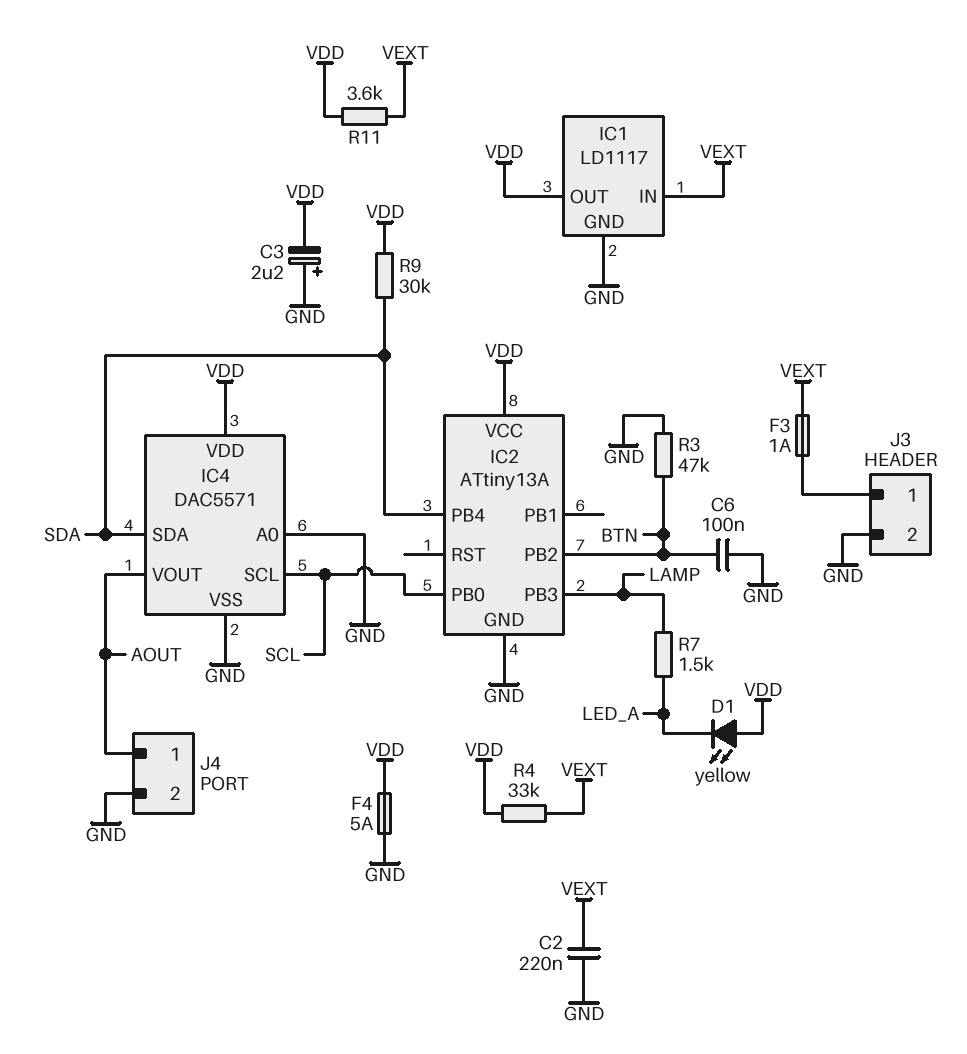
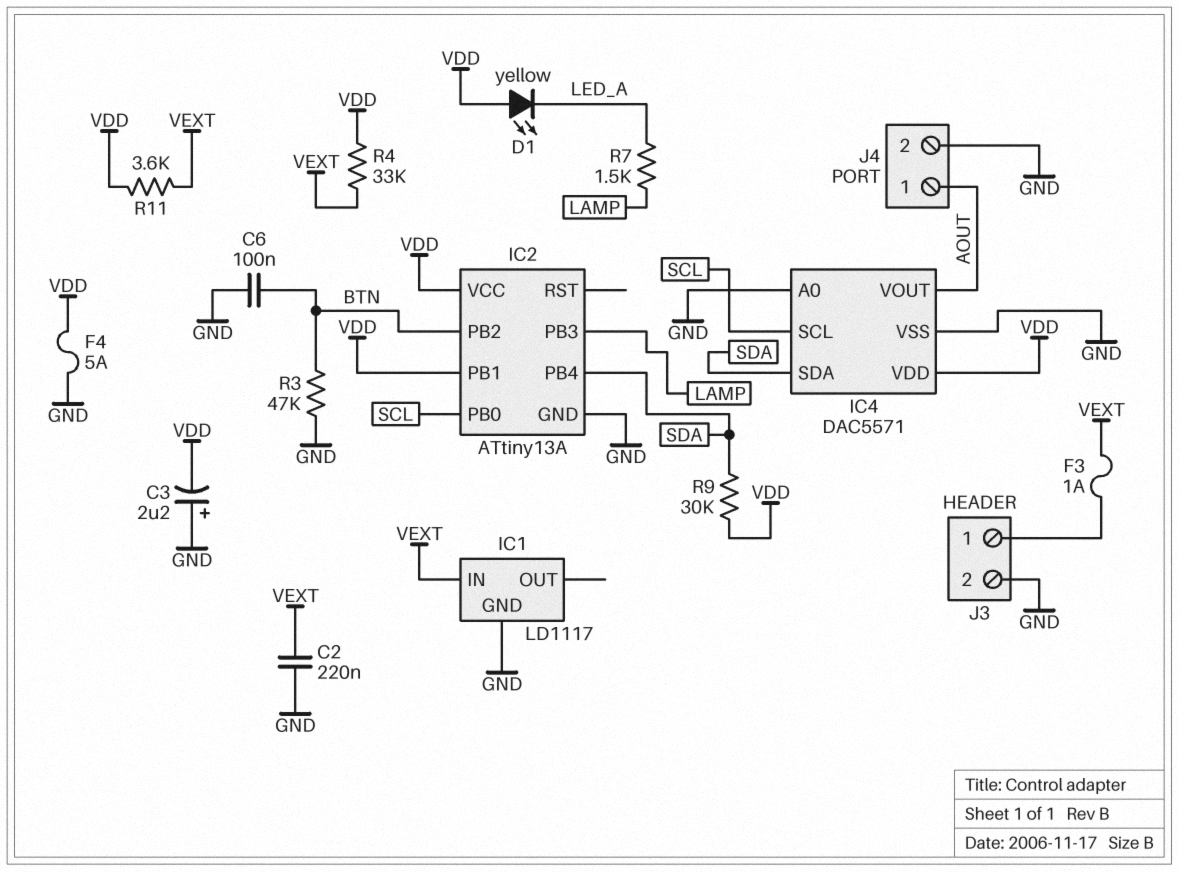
IC1 pin OUT: VDD -> none
IC2 pin PB1: none -> VDD

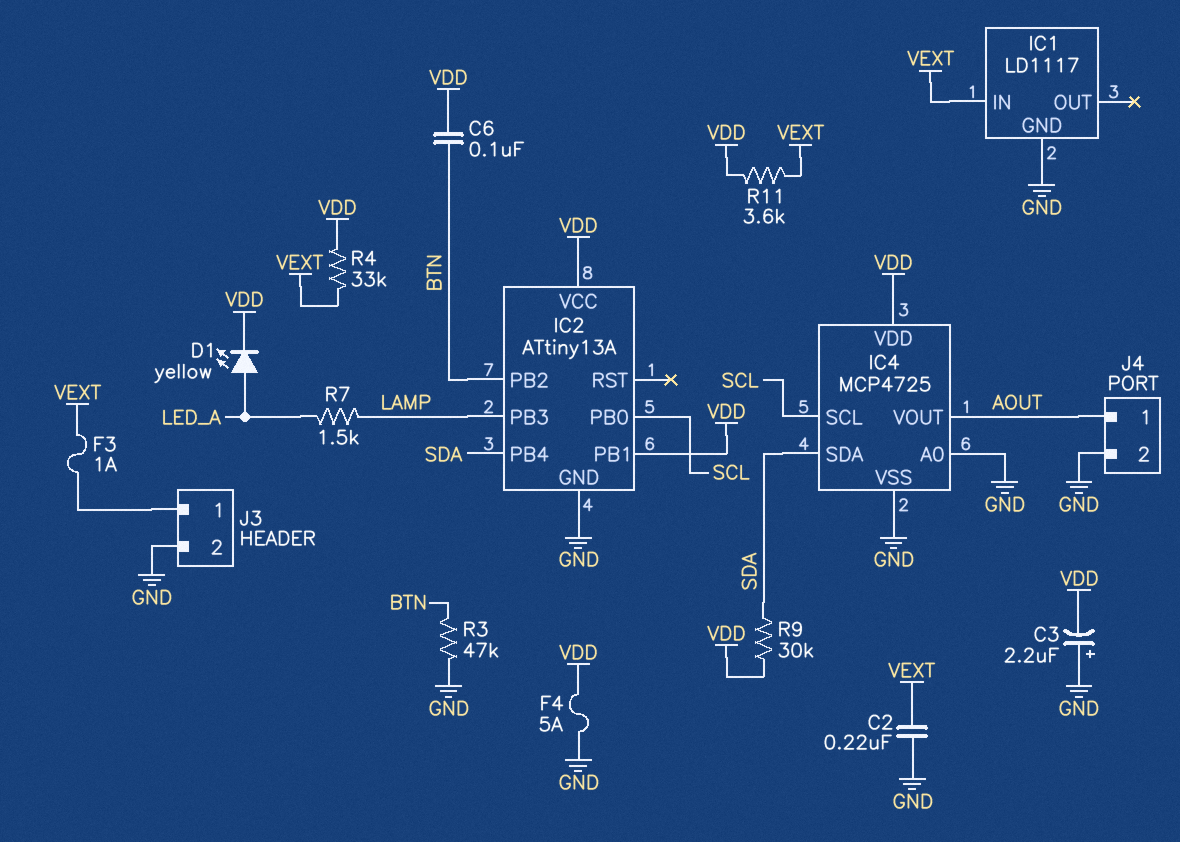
C6: 100nF (BTN, GND) -> 100nF (BTN, VDD)
D1: LED yellow (A VDD, K LED_A) -> LED yellow (A LED_A, K VDD)
IC4: DAC5571 -> MCP4725

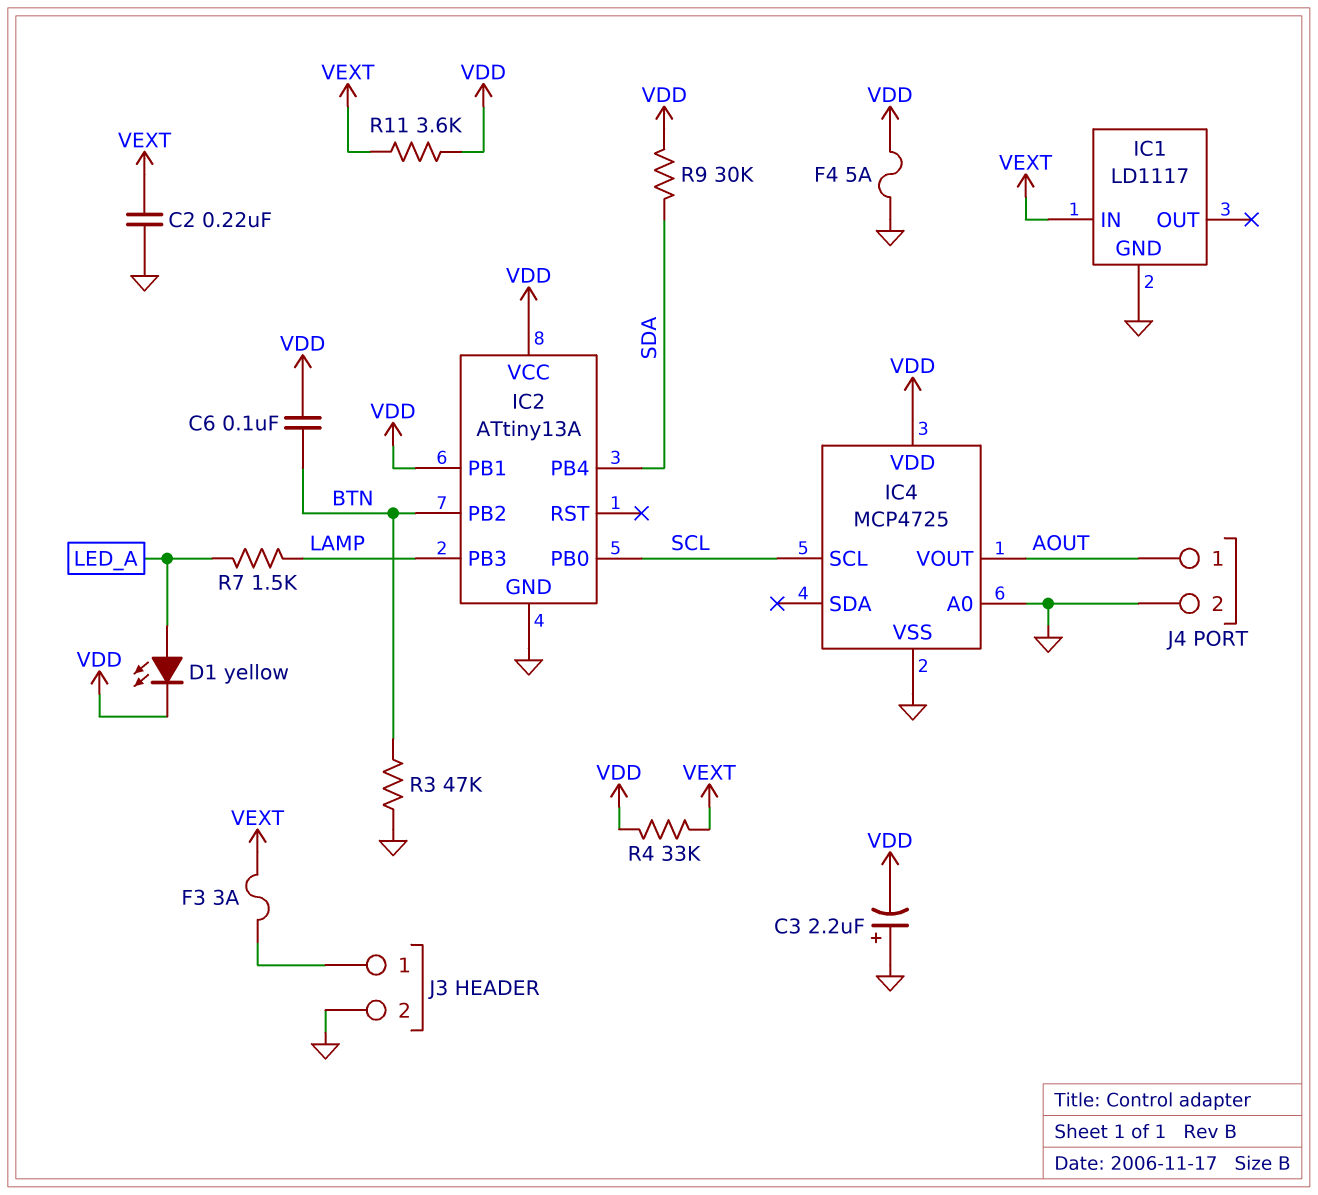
F3: 1A (J3/1, VEXT) -> 3A (J3/1, VEXT)
IC4 pin SDA: SDA -> none

